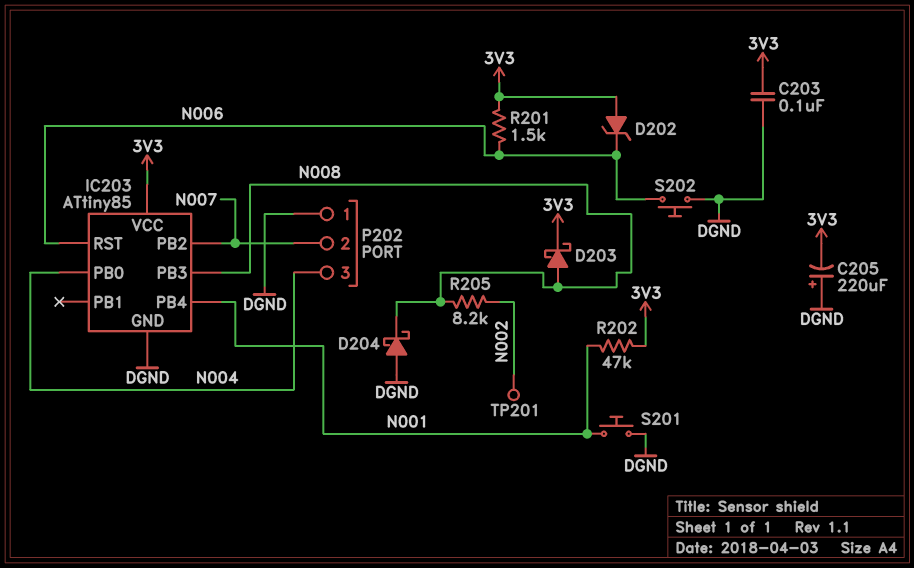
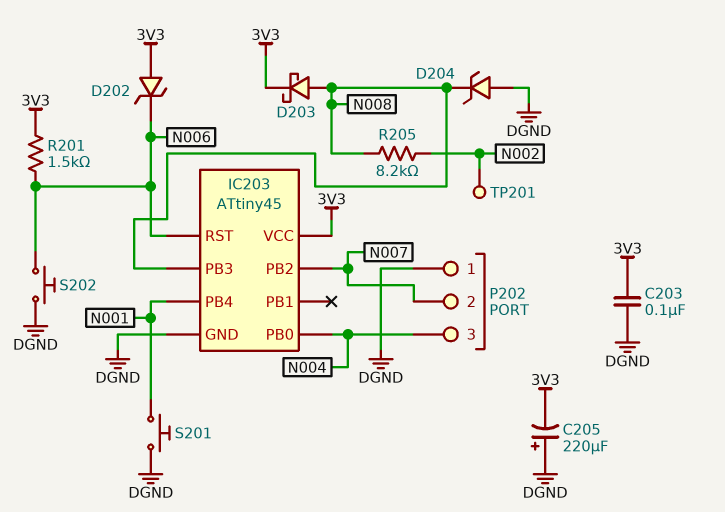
D204: schottky (A DGND, K N008) -> zener (A DGND, K N008)
IC203: ATtiny85 -> ATtiny45
R202: 47k (3V3, N001) -> none

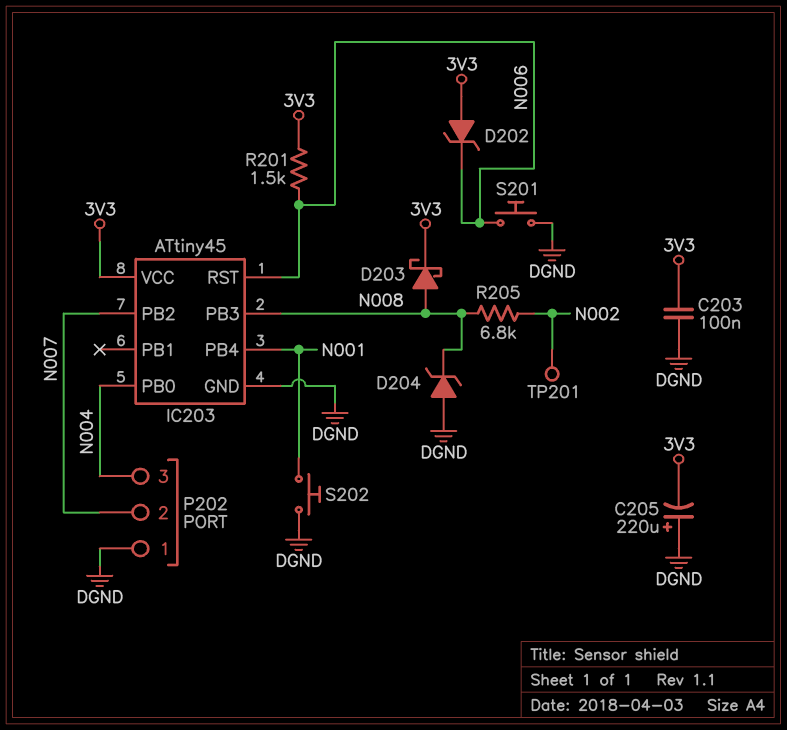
R205: 8.2k (N002, N008) -> 6.8k (N002, N008)
S201: button (DGND, N001) -> button (DGND, N006)
S202: button (DGND, N006) -> button (DGND, N001)

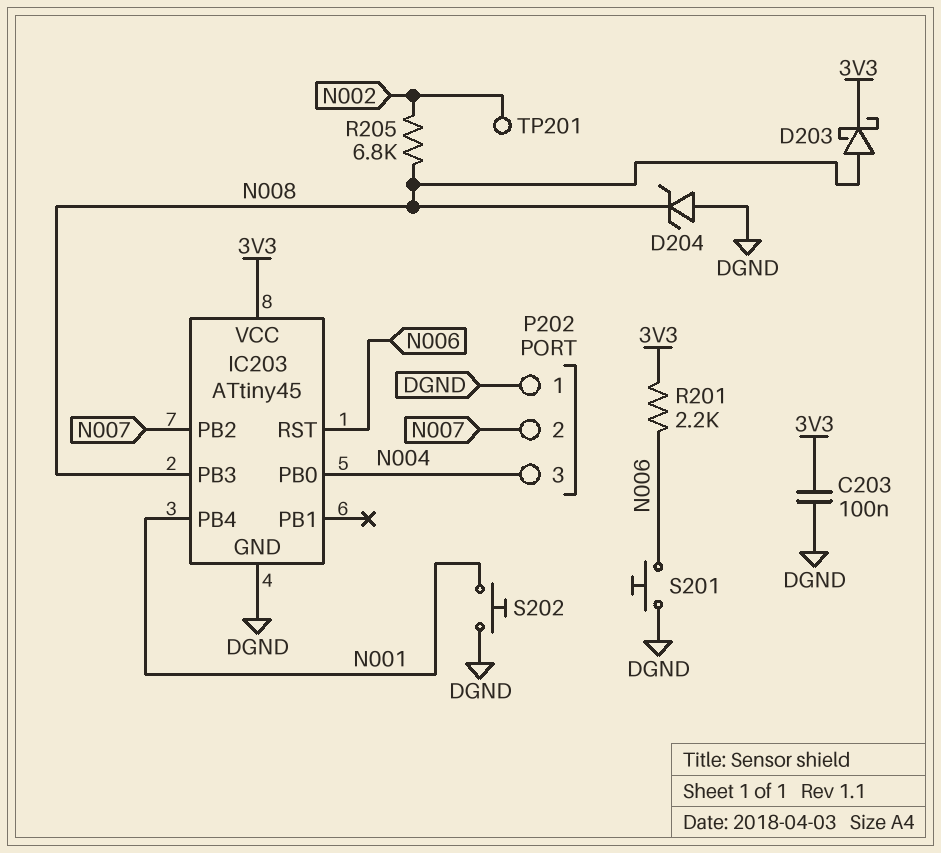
C205: 220uF (plus DGND, minus 3V3) -> none
D202: zener (A 3V3, K N006) -> none
R201: 1.5k (3V3, N006) -> 2.2k (3V3, N006)

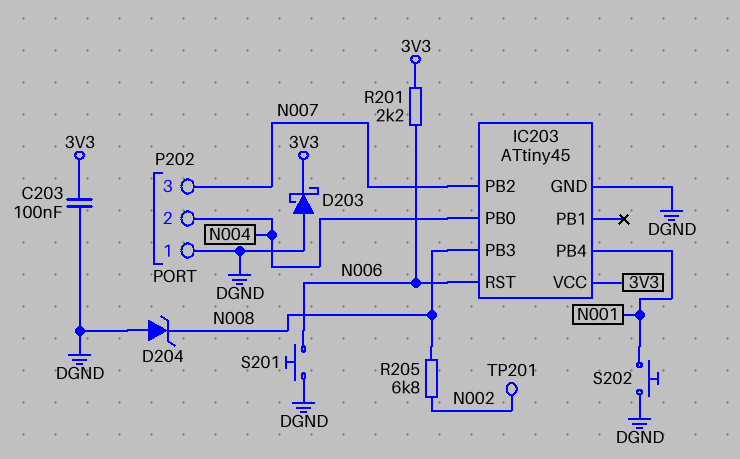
D203: schottky (A N008, K 3V3) -> schottky (A DGND, K 3V3)
P202 pin 2: N007 -> N004
P202 pin 3: N004 -> N007

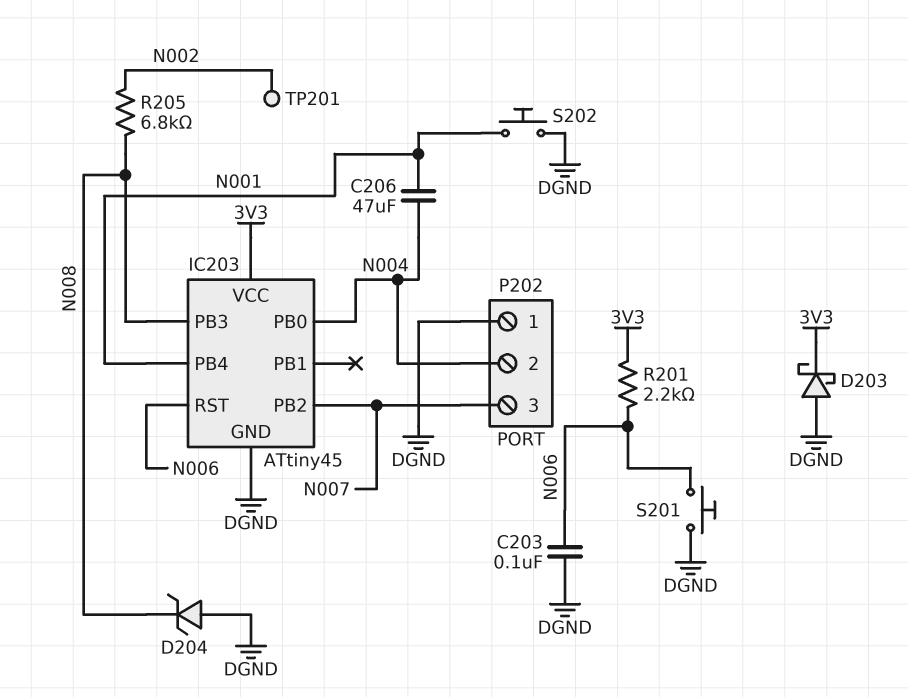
C203: 100nF (3V3, DGND) -> 100nF (DGND, N006)
C206: none -> 47uF (N001, N004)

